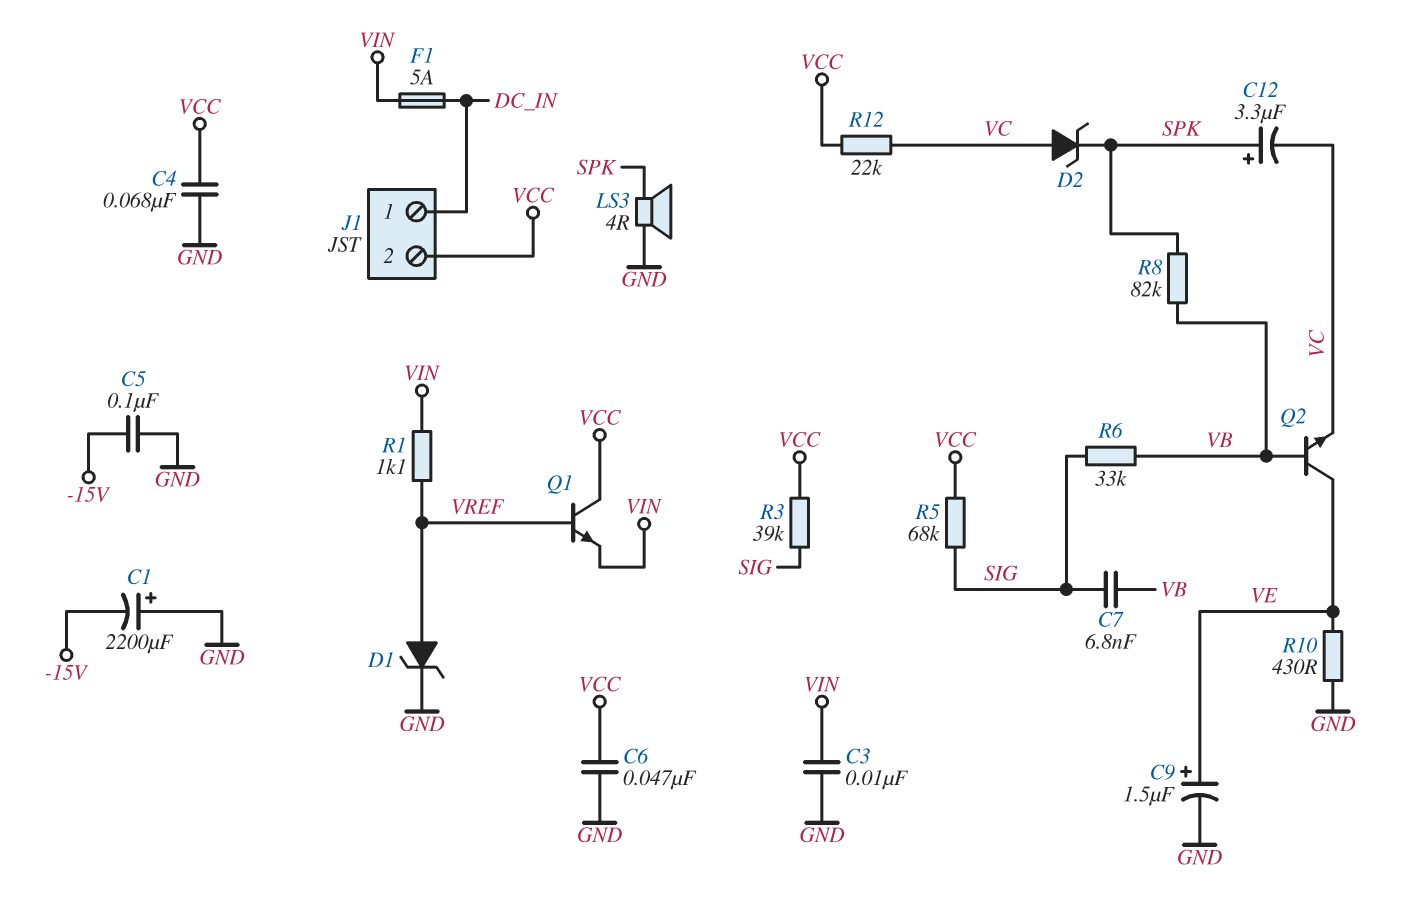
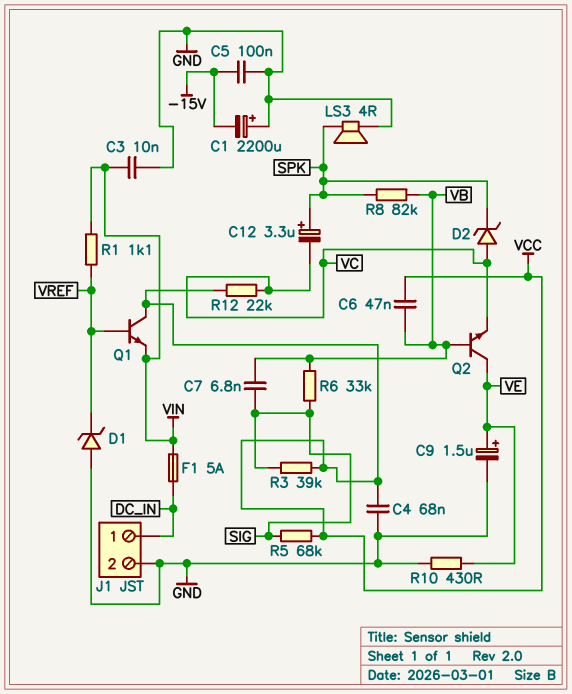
C6: 47nF (GND, VCC) -> 47nF (VB, VCC)
D1: zener (A VREF, K GND) -> zener (A GND, K VREF)
J1 pin 2: VCC -> GND

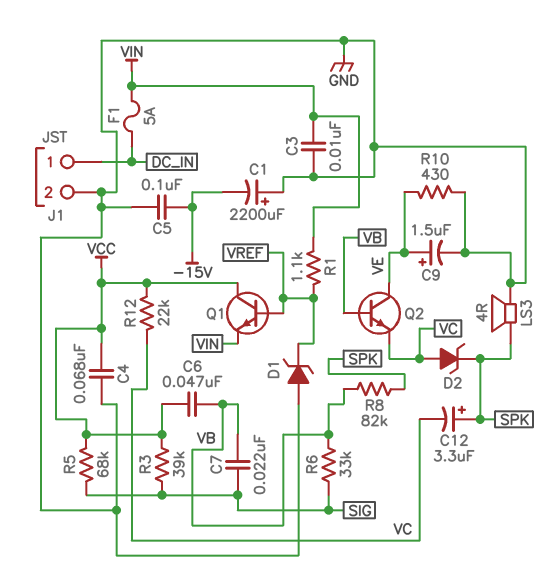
C7: 6.8nF (SIG, VB) -> 22nF (SIG, VB)

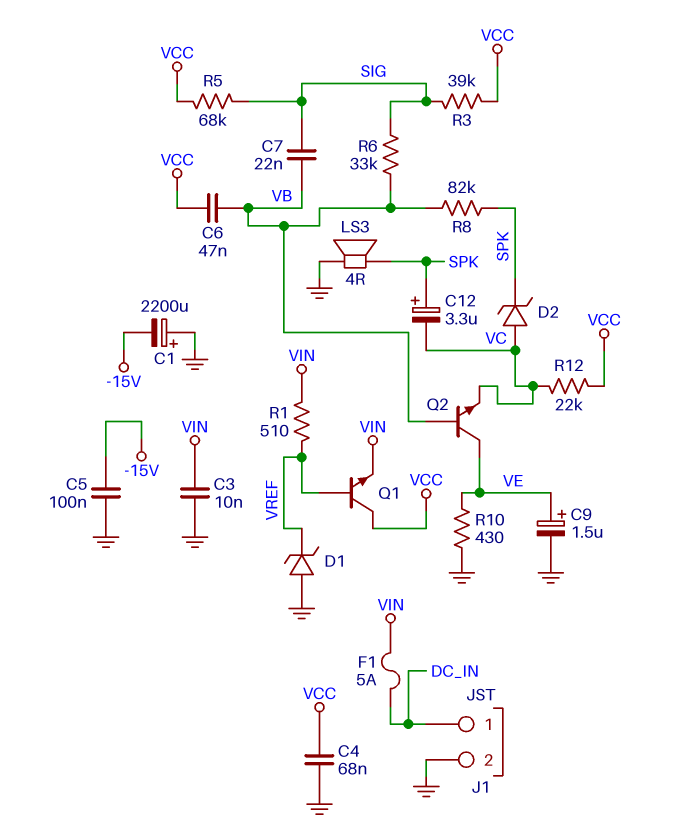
R1: 1.1k (VIN, VREF) -> 510 (VIN, VREF)

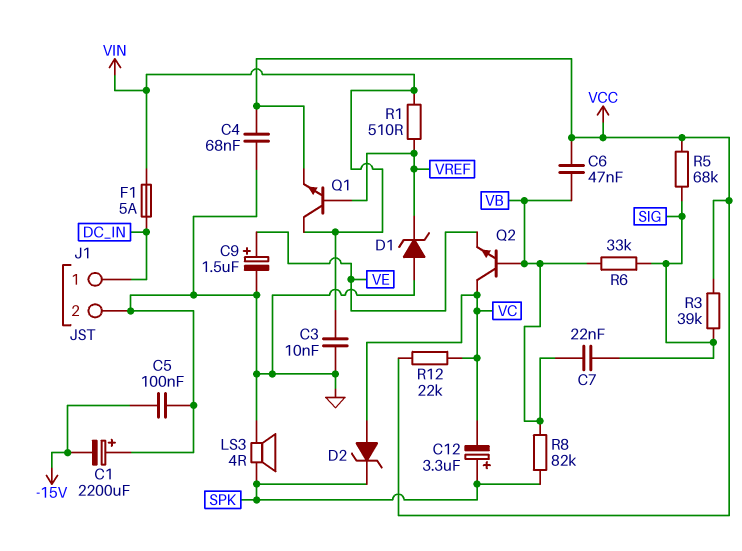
Q1: NPN (B VREF, C VCC, E VIN) -> NPN (B VREF, C VIN, E VCC)
Q2: NPN (B VB, C VE, E VC) -> NPN (B VB, C VC, E VE)
R10: 430 (GND, VE) -> none

